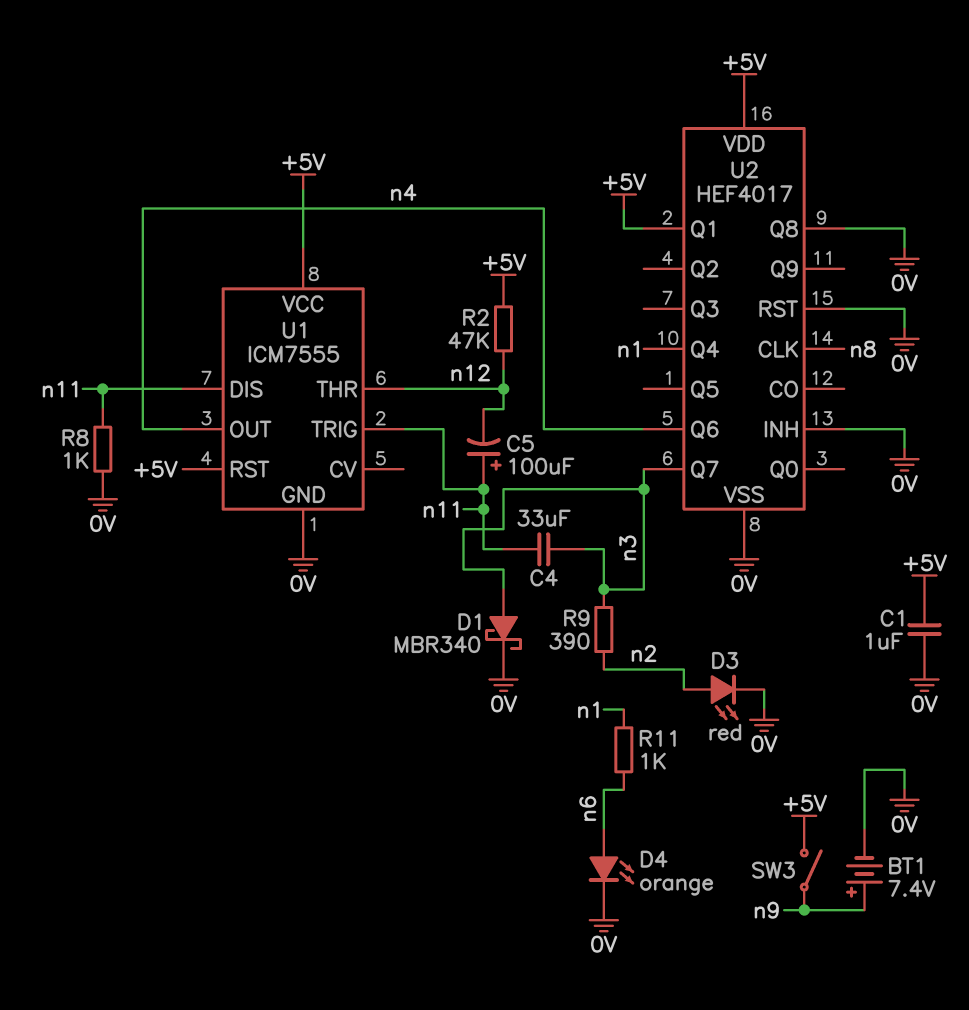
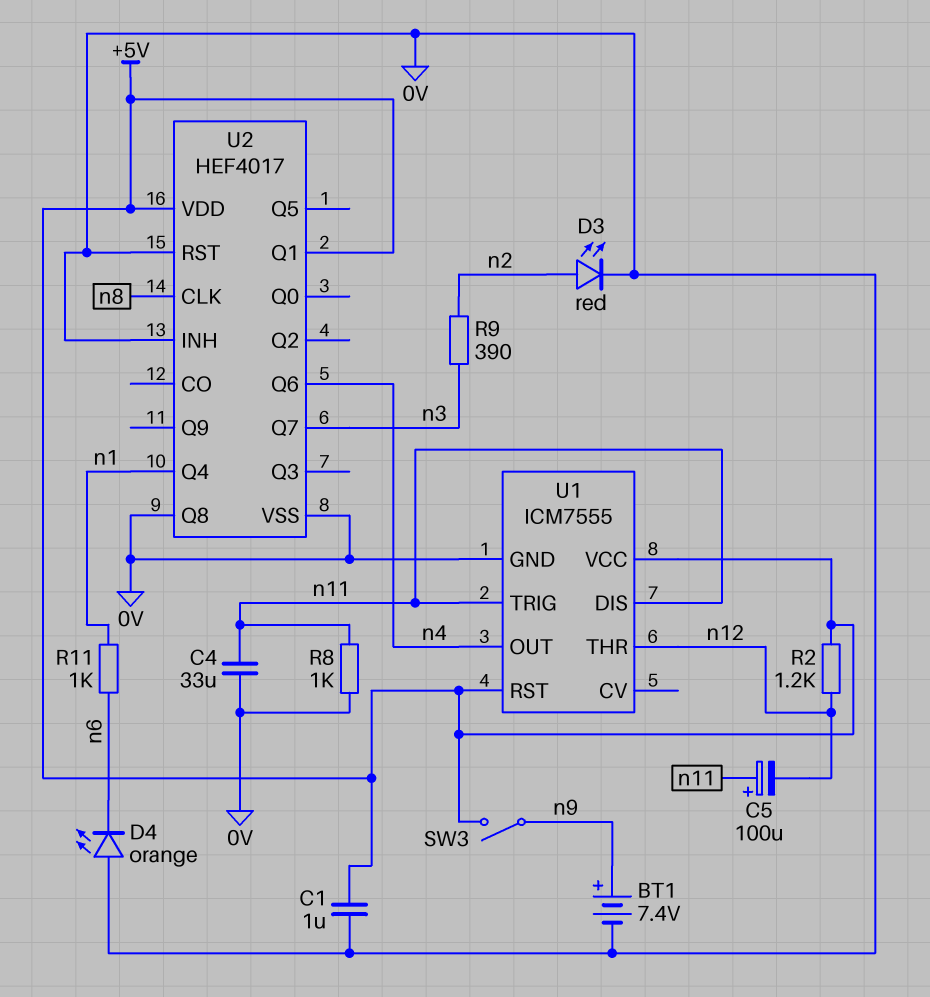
C4: 33uF (n3, n11) -> 33uF (0V, n11)
D1: schottky MBR340 (A n3, K 0V) -> none
D4: LED orange (A n6, K 0V) -> LED orange (A 0V, K n6)
R2: 47k (+5V, n12) -> 1.2k (+5V, n12)

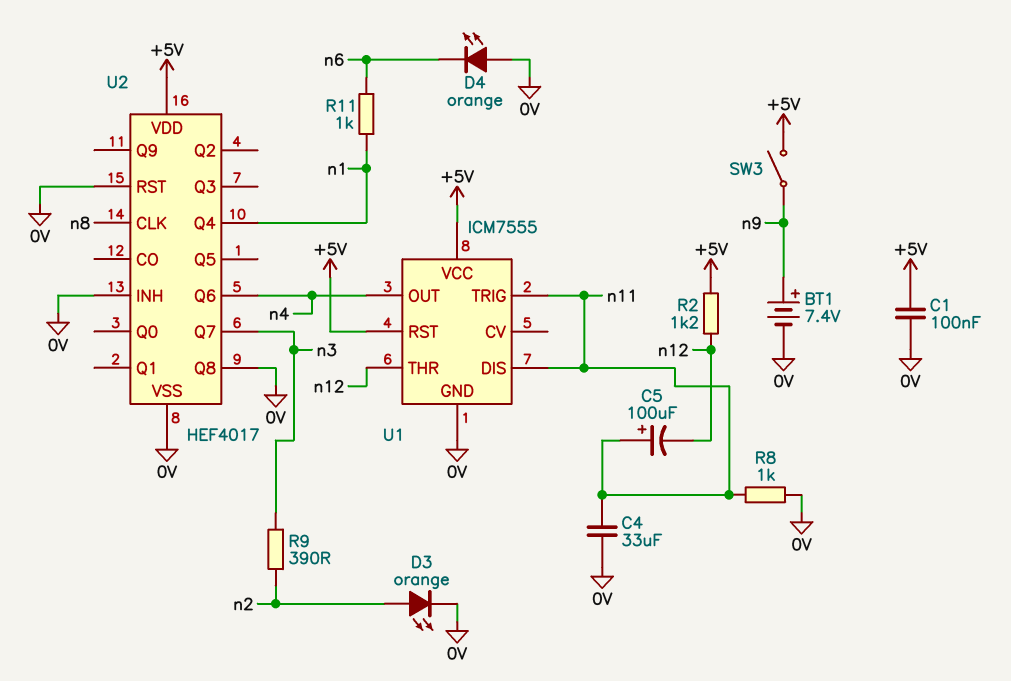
C1: 1uF (+5V, 0V) -> 100nF (+5V, 0V)
D3: LED red (A n2, K 0V) -> LED orange (A n2, K 0V)
U2 pin Q1: +5V -> none

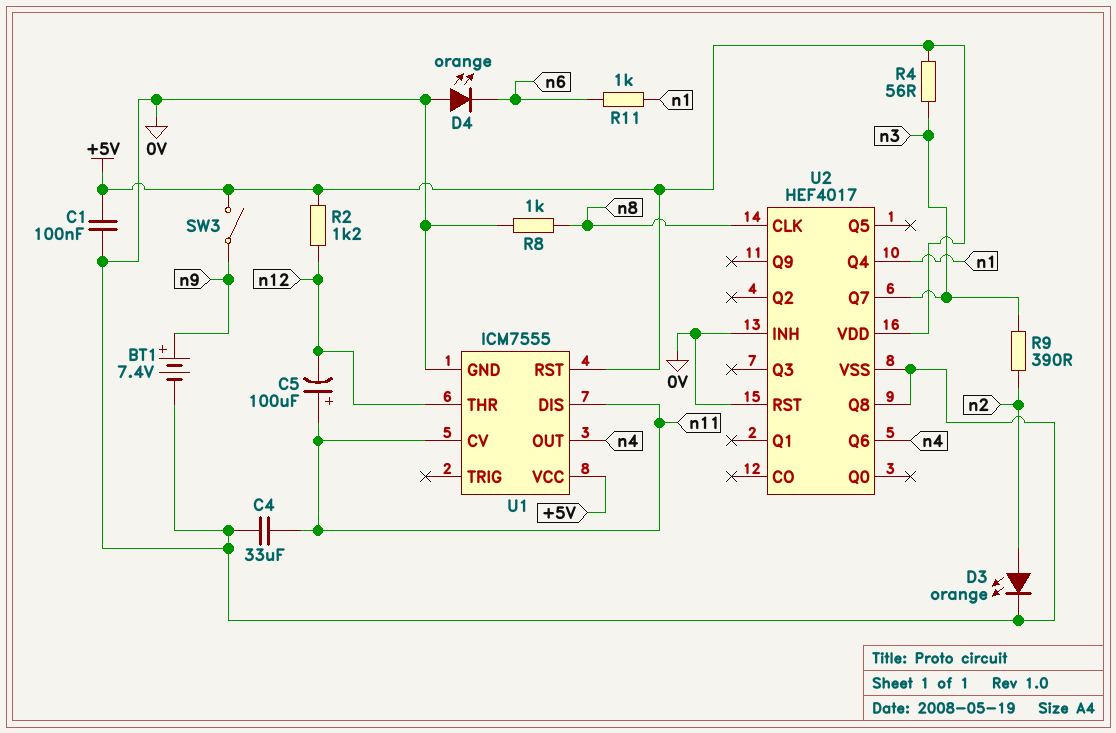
R4: none -> 56 (+5V, n3)
R8: 1k (0V, n11) -> 1k (0V, n8)
U1 pin CV: none -> n11
U1 pin TRIG: n11 -> none

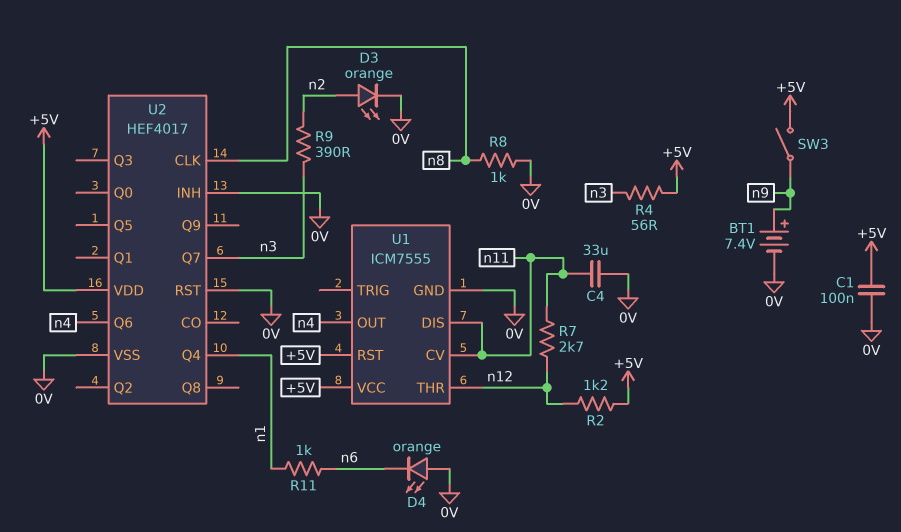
C5: 100uF (plus n11, minus n12) -> none
R7: none -> 2.7k (n11, n12)
U2 pin Q8: 0V -> none

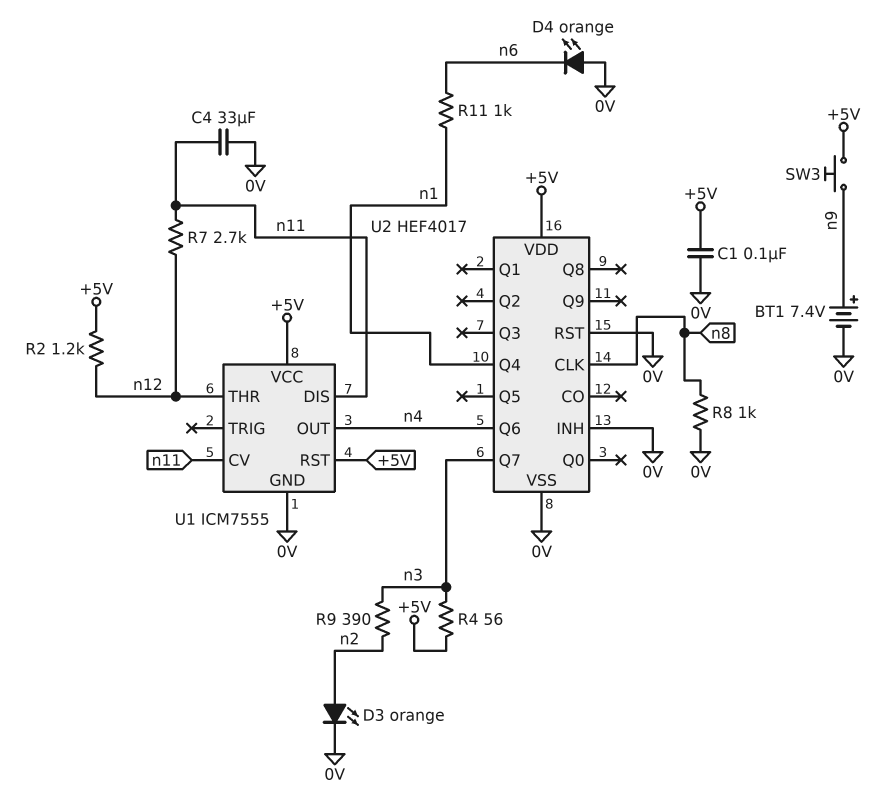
SW3: switch (+5V, n9) -> button (+5V, n9)

